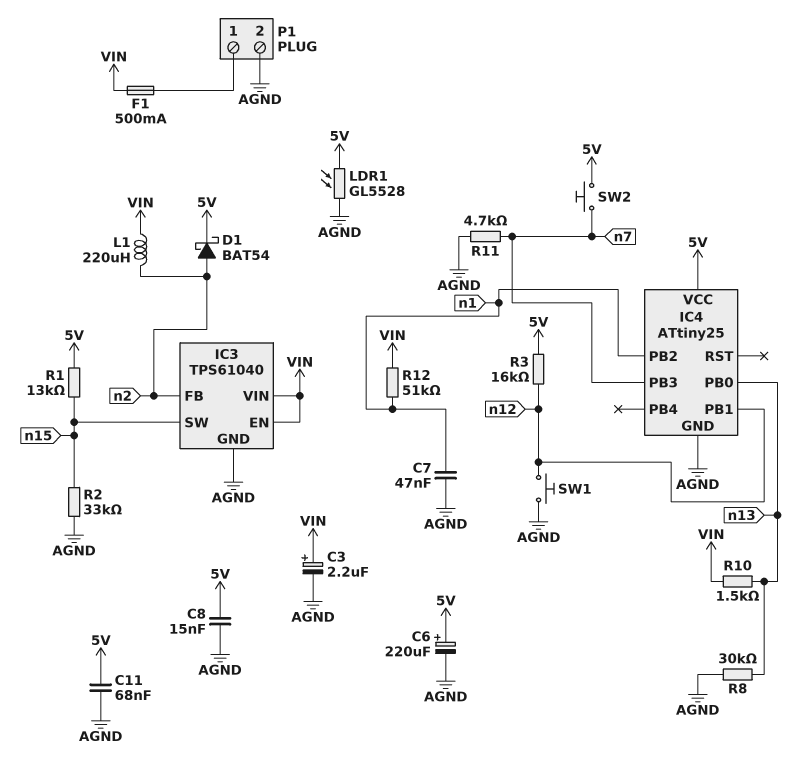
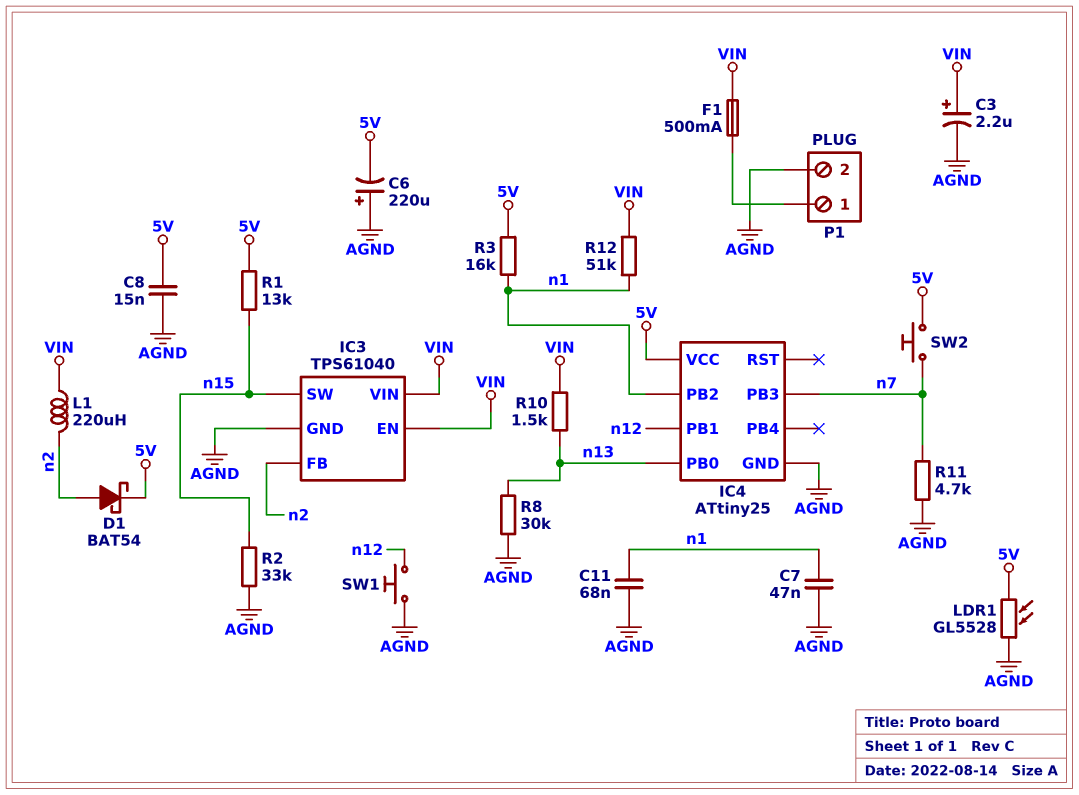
C6: 220uF (plus 5V, minus AGND) -> 220uF (plus AGND, minus 5V)
C11: 68nF (5V, AGND) -> 68nF (AGND, n1)
R3: 16k (5V, n12) -> 16k (5V, n1)

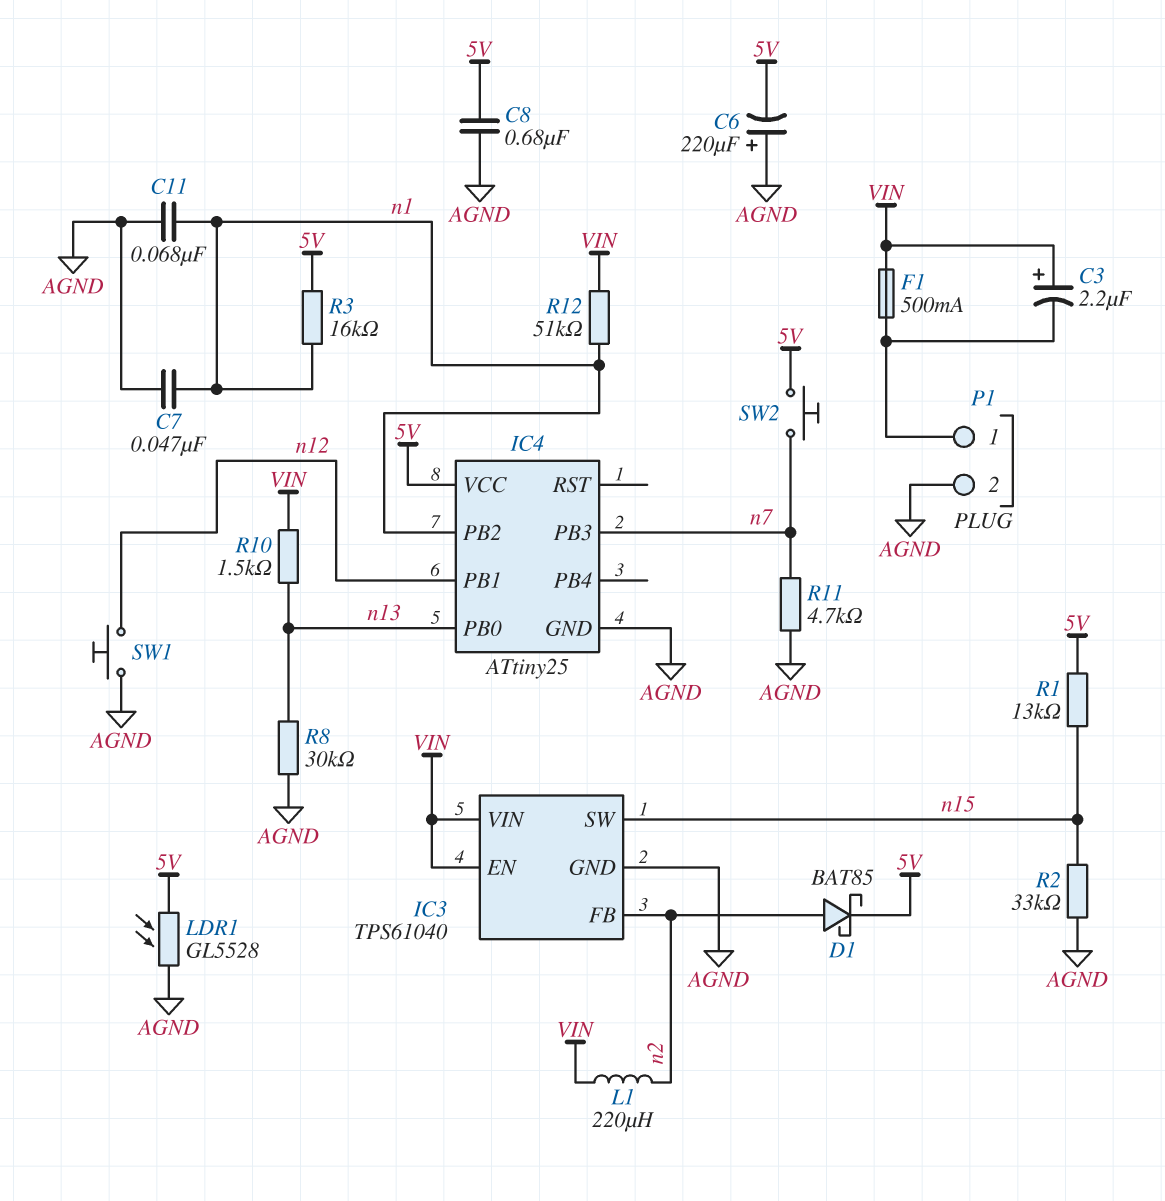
C3: 2.2uF (plus VIN, minus AGND) -> 2.2uF (plus VIN, minus P1/1)
C8: 15nF (5V, AGND) -> 680nF (5V, AGND)
D1: schottky BAT54 (A n2, K 5V) -> schottky BAT85 (A n2, K 5V)

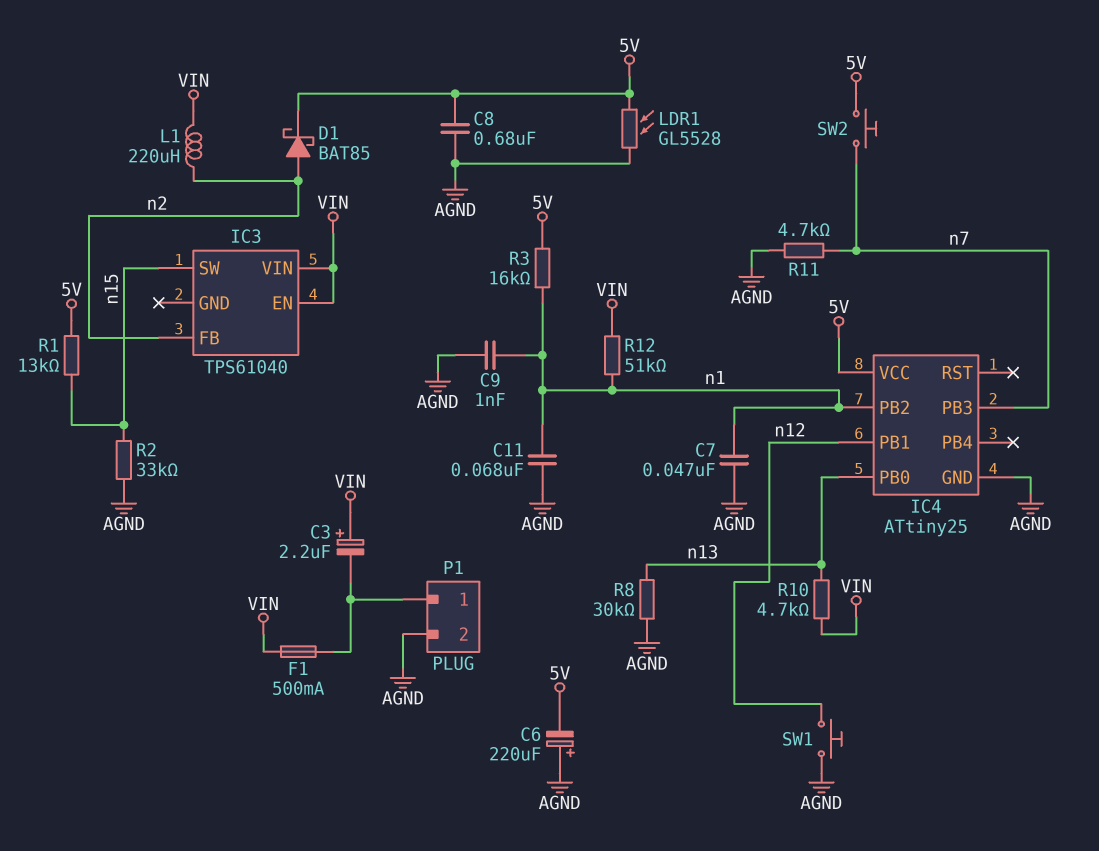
C9: none -> 1nF (AGND, n1)
IC3 pin GND: AGND -> none
R10: 1.5k (VIN, n13) -> 4.7k (VIN, n13)

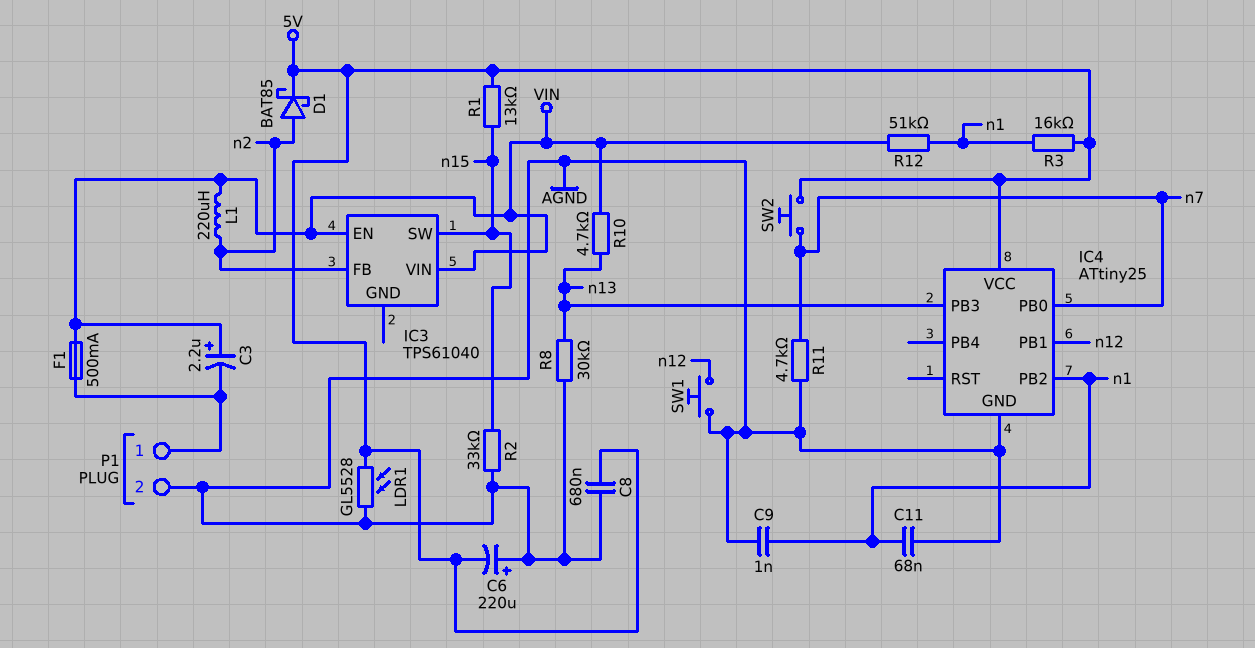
C7: 47nF (AGND, n1) -> none
IC4 pin PB0: n13 -> n7
IC4 pin PB3: n7 -> n13

